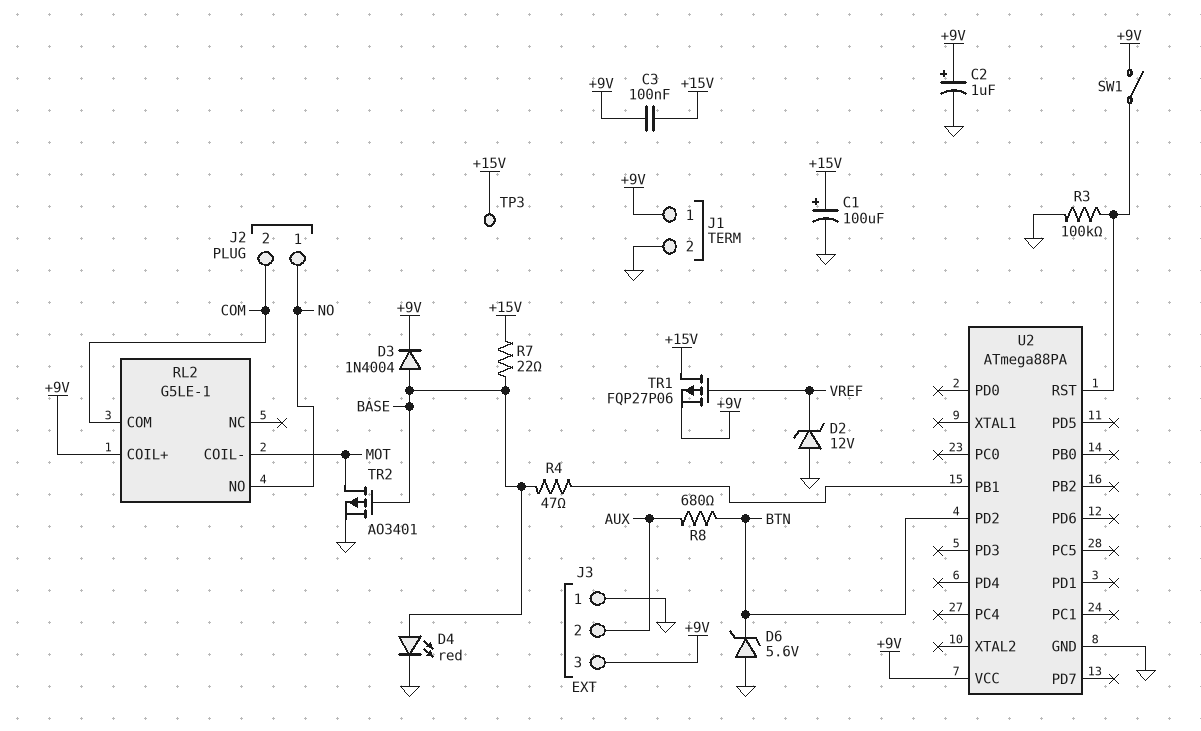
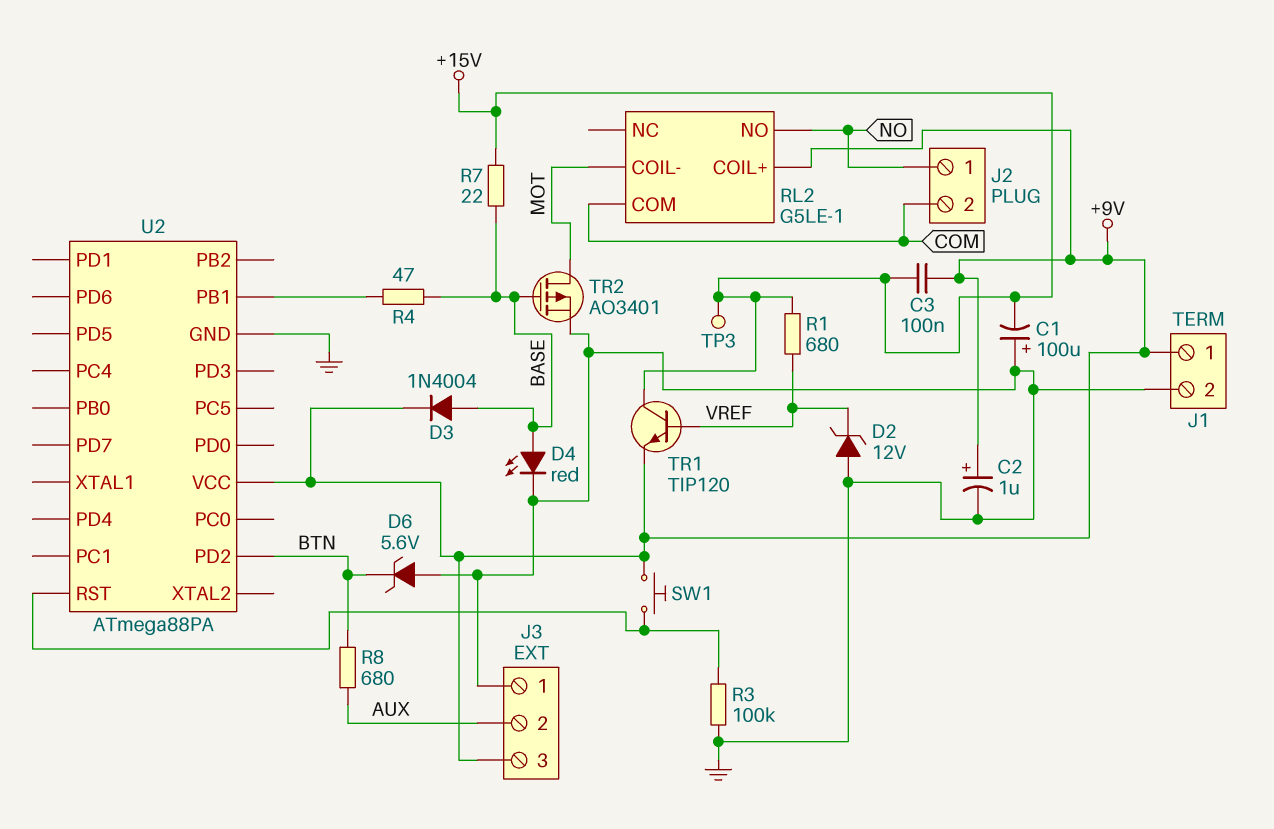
C1: 100uF (plus +15V, minus GND) -> 100uF (plus GND, minus +15V)
R1: none -> 680 (+15V, VREF)
SW1: switch (+9V, U2/RST) -> button (+9V, U2/RST)
TR1: PMOS FQP27P06 (G VREF, D +15V, S +9V) -> NPN TIP120 (B VREF, C +15V, E +9V)

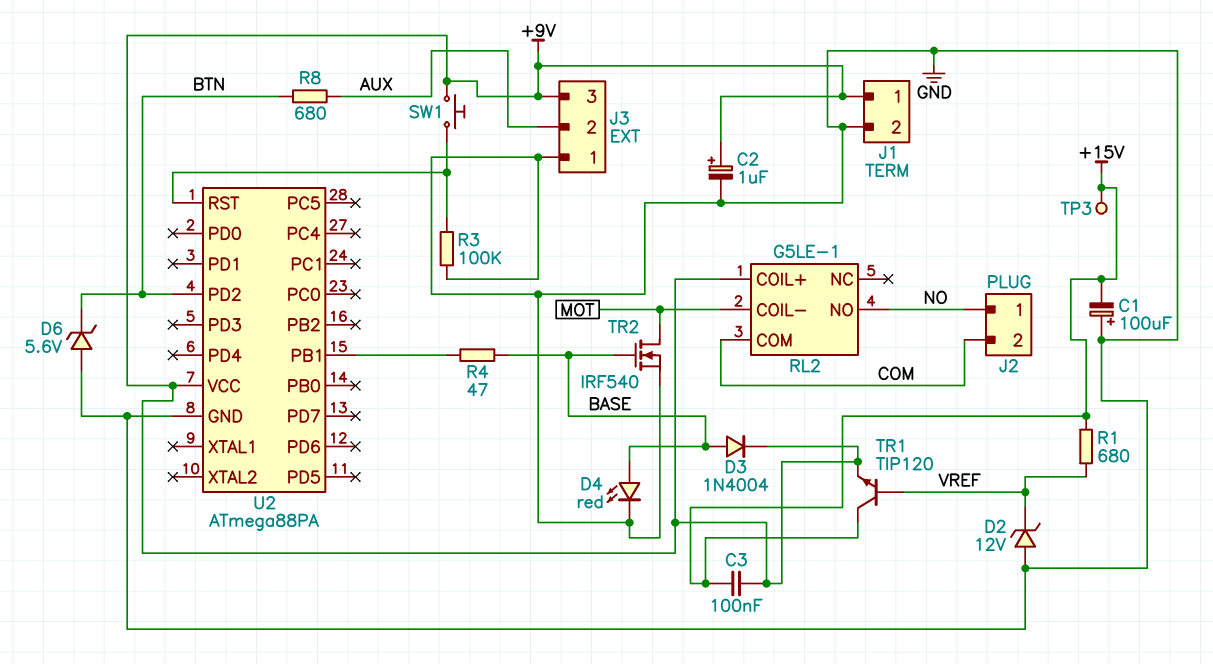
R7: 22 (+15V, BASE) -> none
TR2: PMOS AO3401 (G BASE, D MOT, S GND) -> NMOS IRF540 (G BASE, D MOT, S GND)

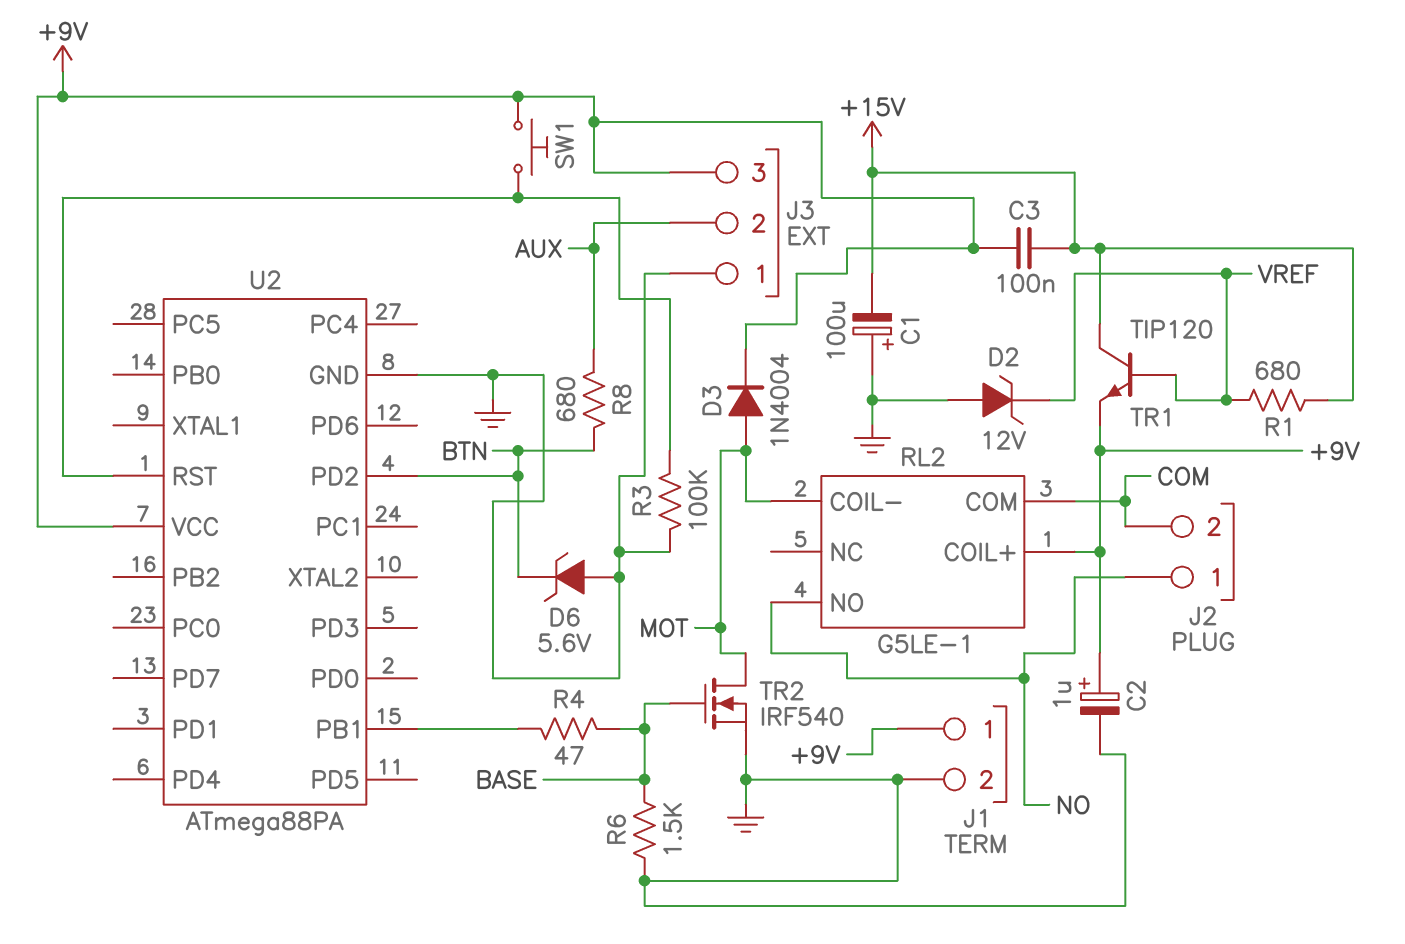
D3: diode 1N4004 (A BASE, K +9V) -> diode 1N4004 (A MOT, K +9V)
D4: LED red (A BASE, K GND) -> none
R6: none -> 1.5k (BASE, GND)
TP3: test point (+15V) -> none

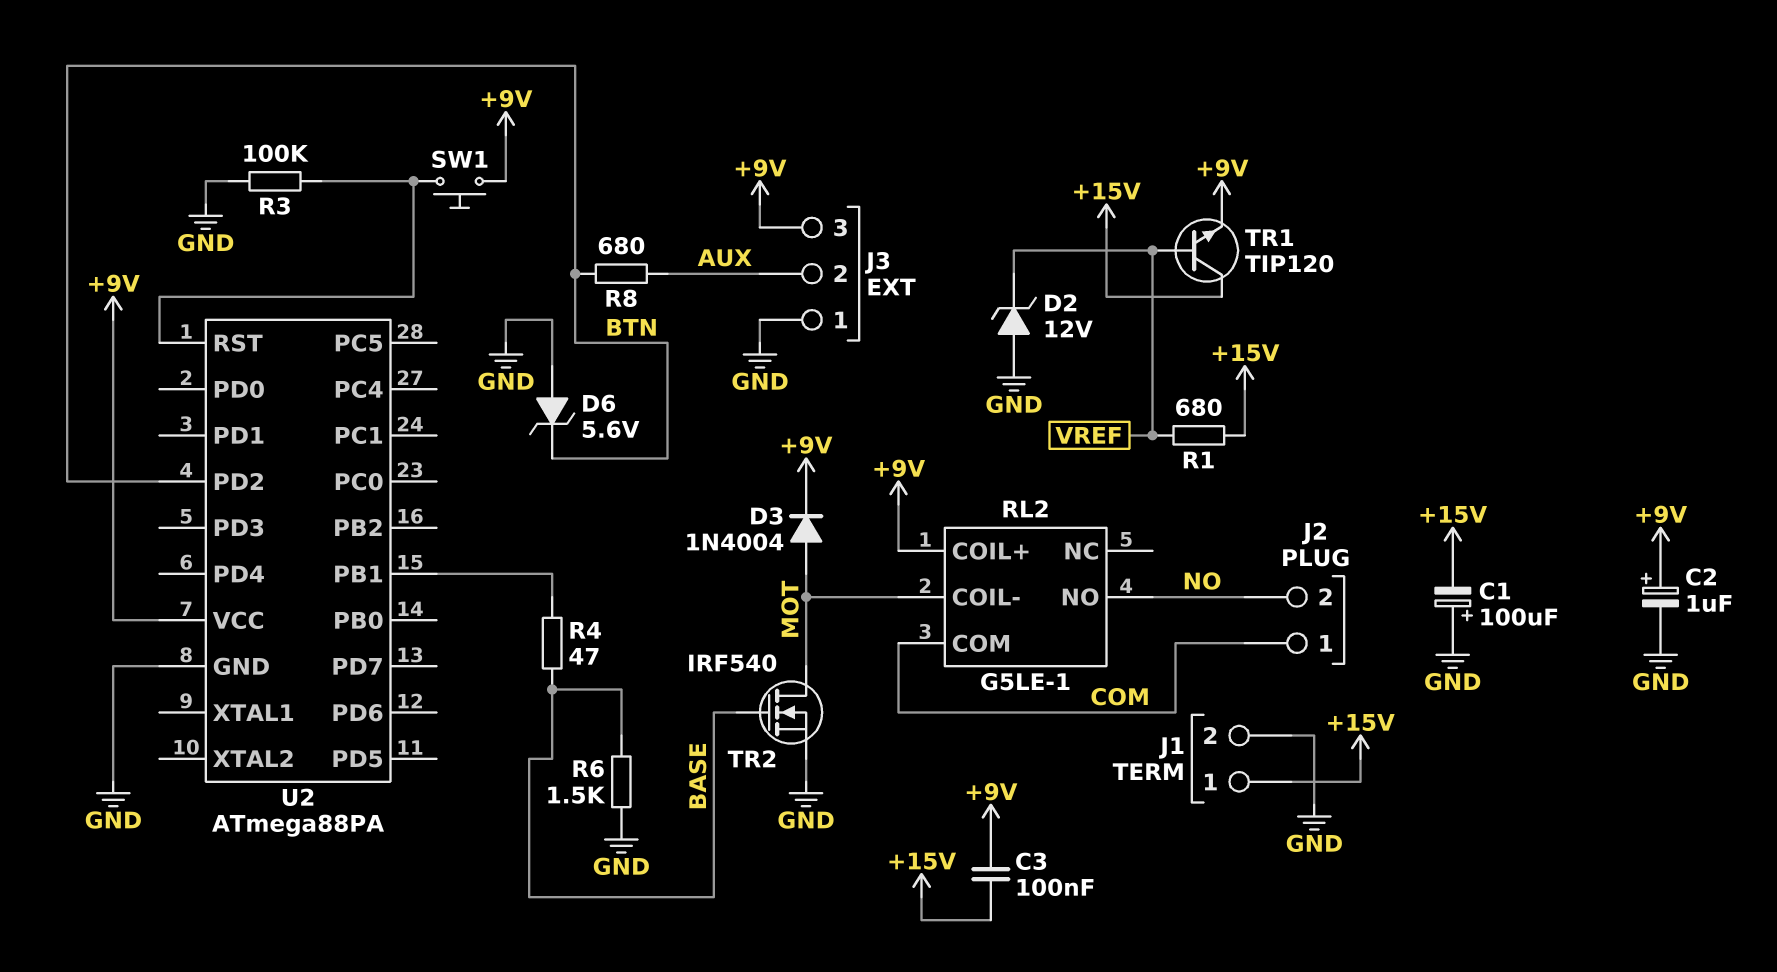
J1 pin 1: +9V -> +15V
J2 pin 1: NO -> COM
J2 pin 2: COM -> NO

